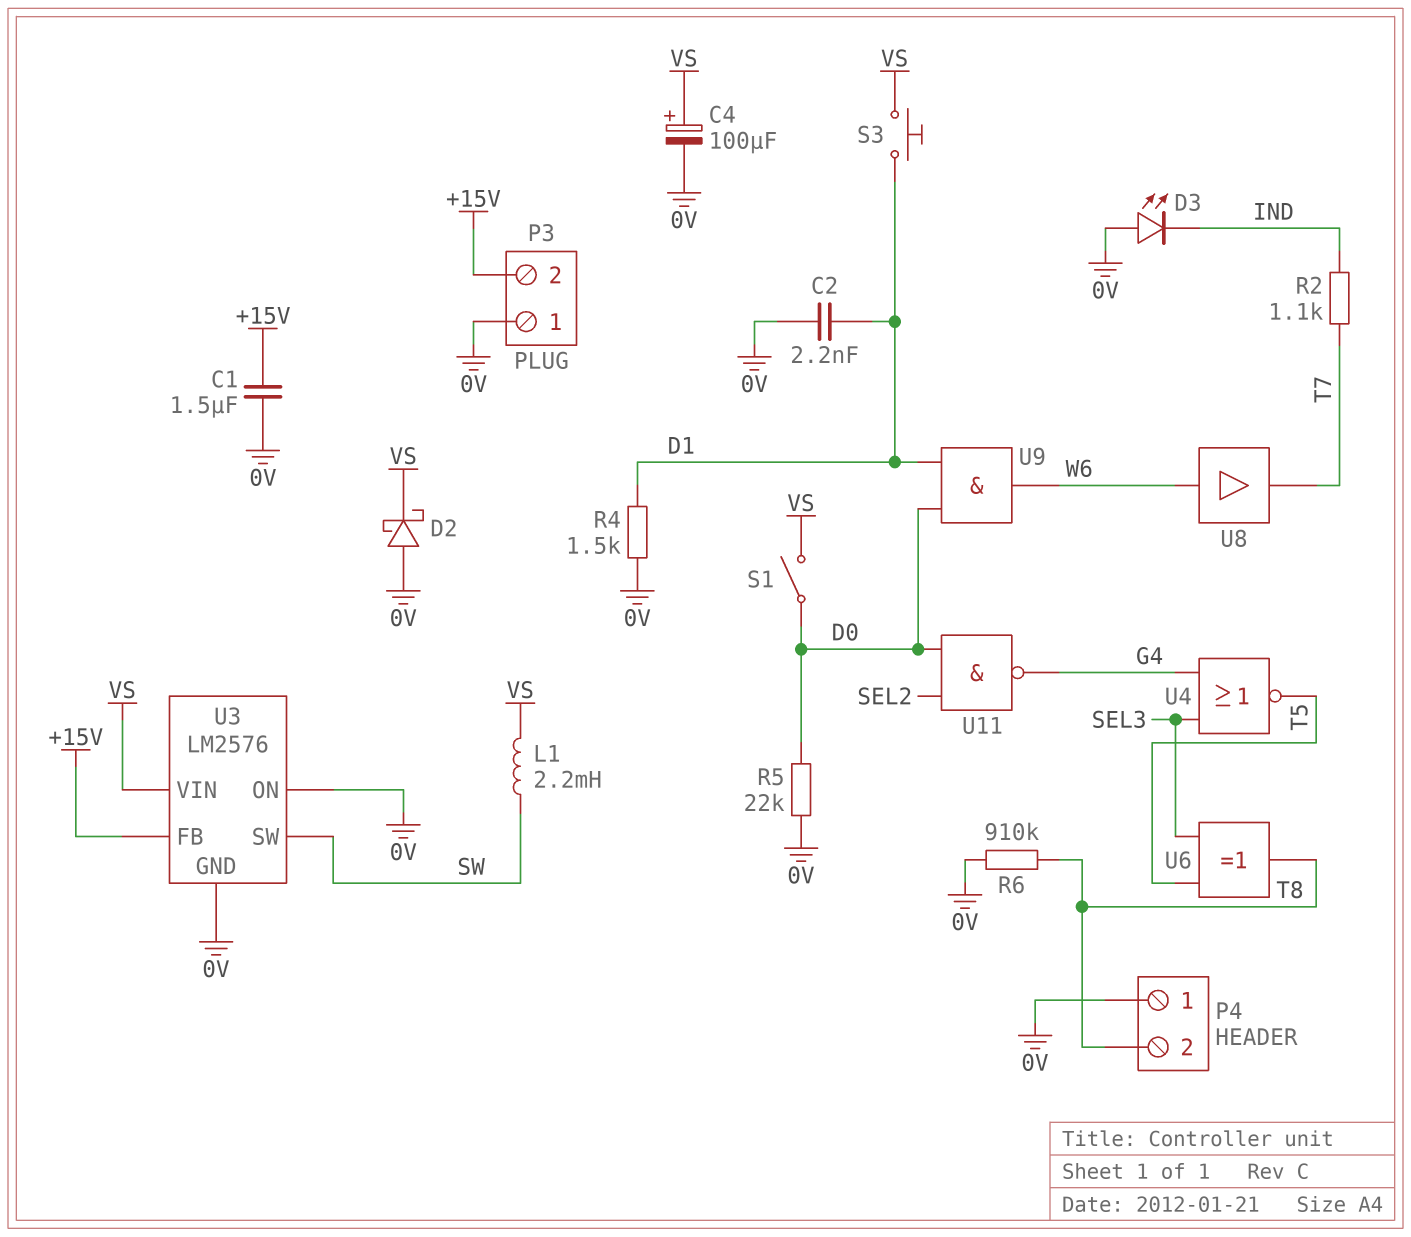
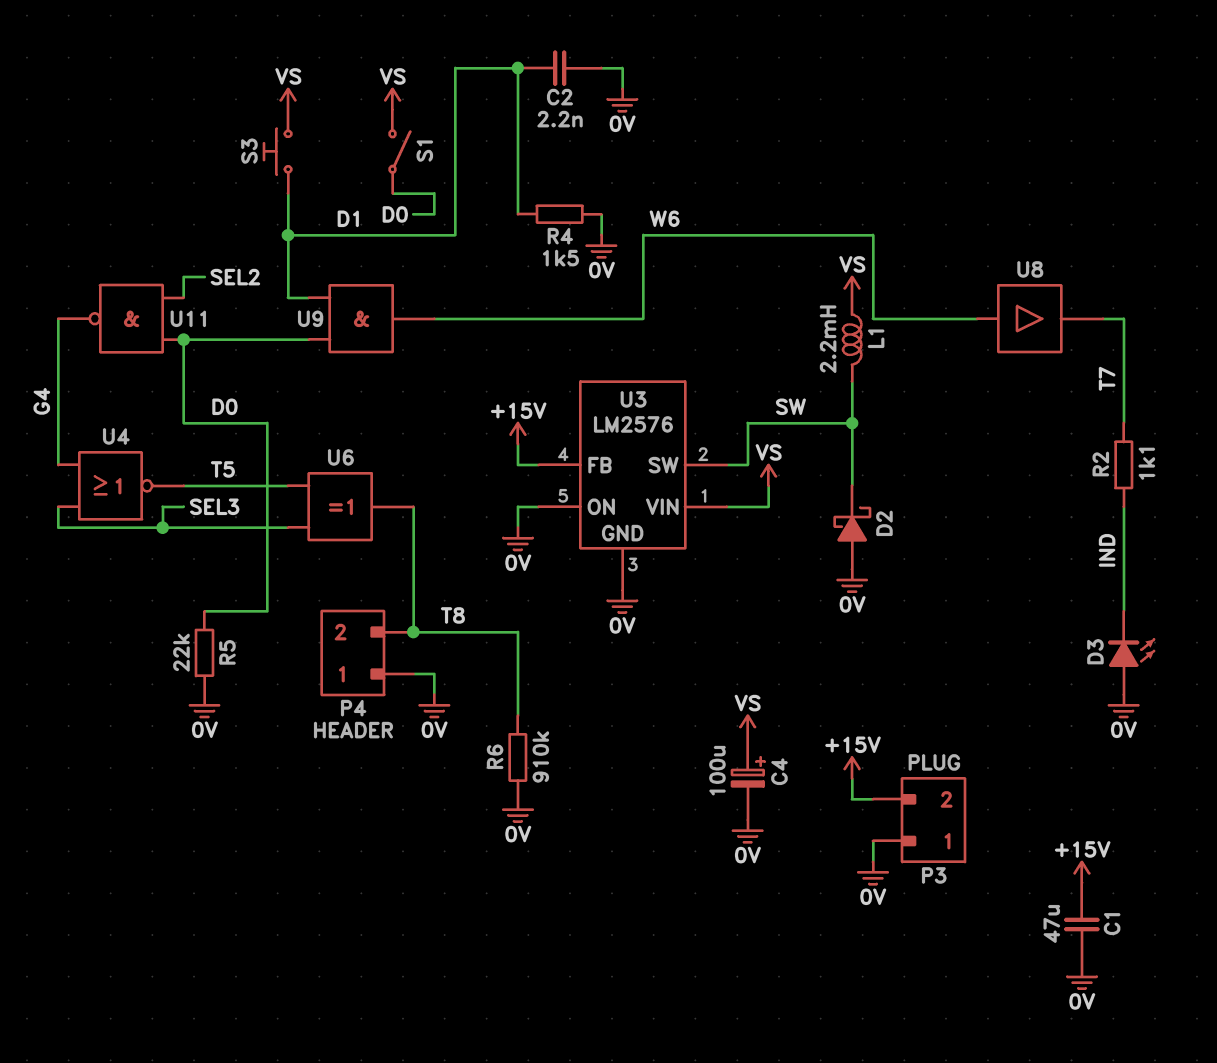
C1: 1.5uF (+15V, 0V) -> 47uF (+15V, 0V)
D2: schottky (A 0V, K VS) -> schottky (A 0V, K SW)

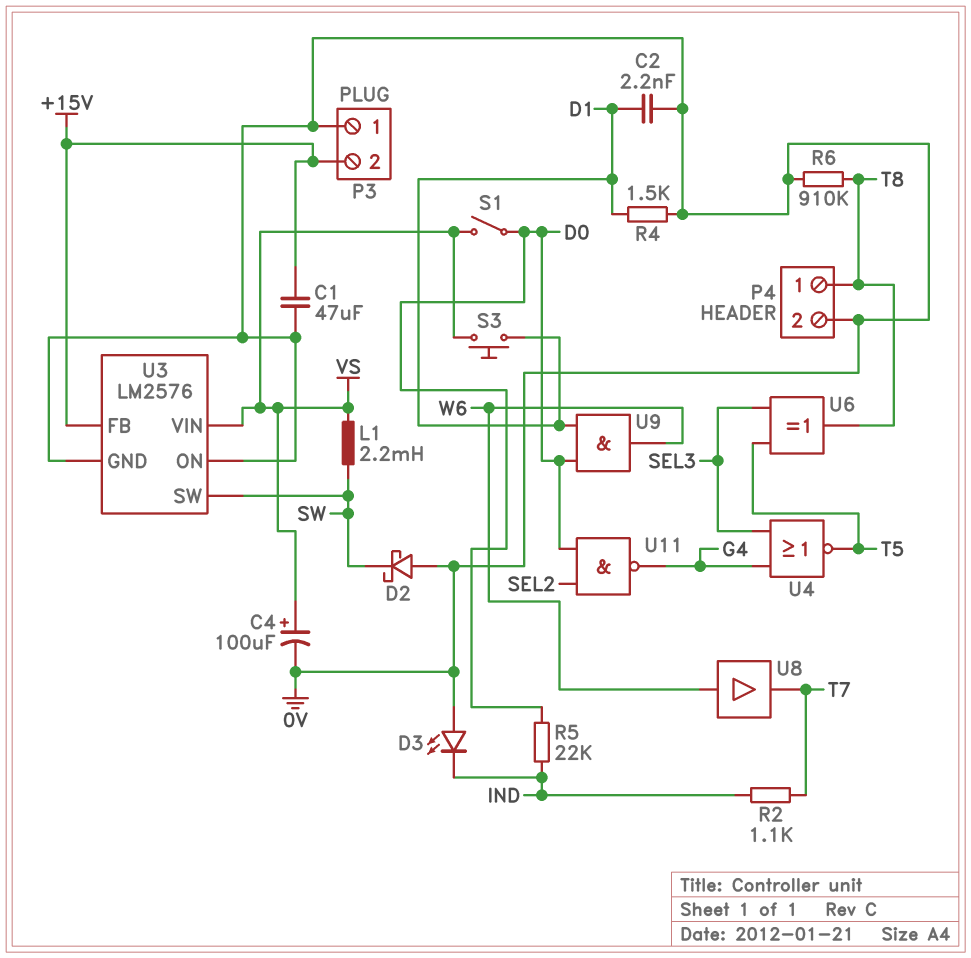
P4 pin 1: 0V -> T8
P4 pin 2: T8 -> 0V
R5: 22k (0V, D0) -> 22k (D0, IND)

